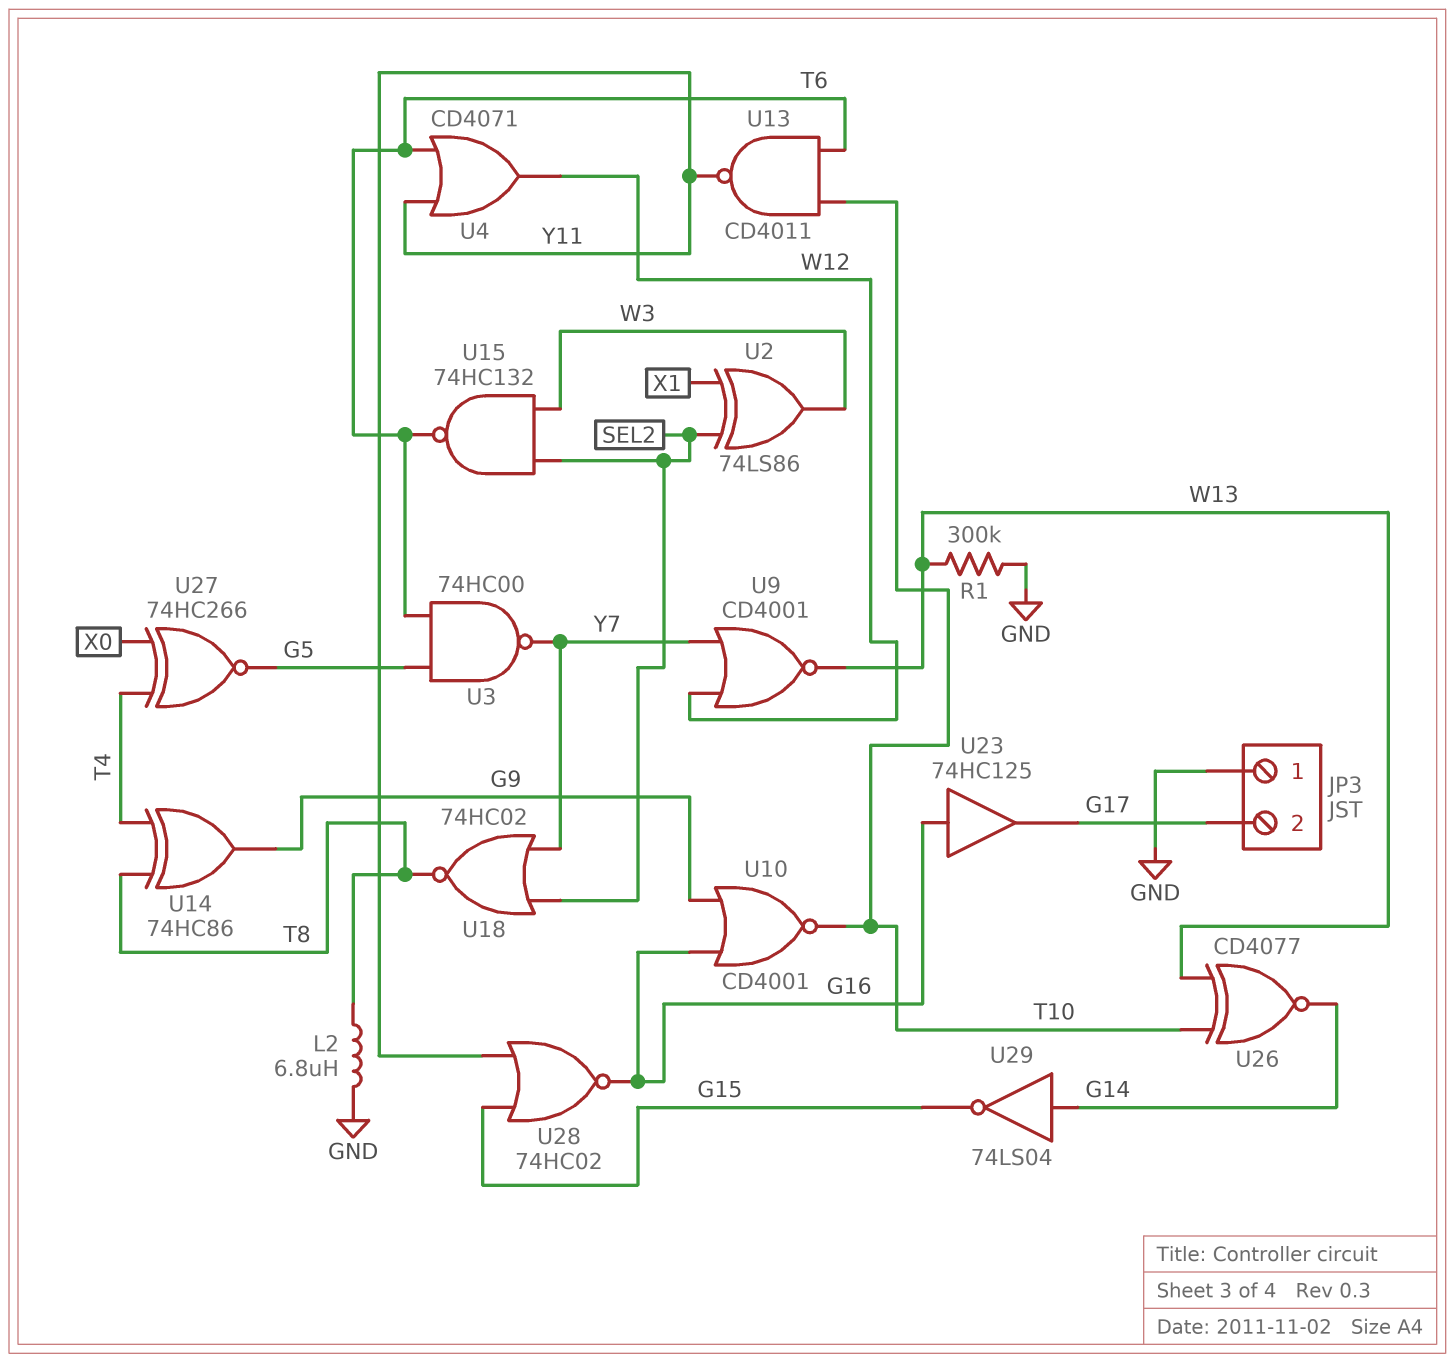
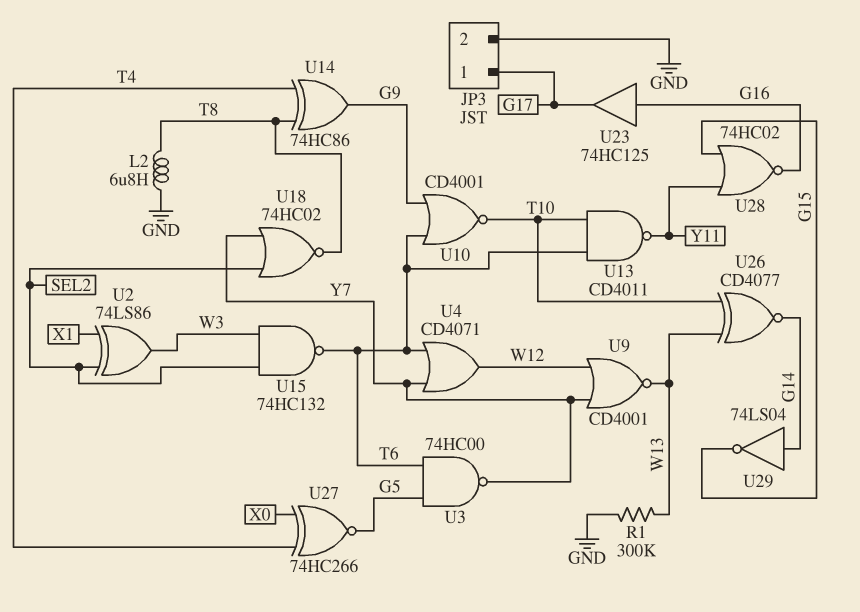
JP3 pin 1: GND -> G17
JP3 pin 2: G17 -> GND
U4: OR CD4071 (in T6, in Y11, out W12) -> OR CD4071 (in T6, in Y7, out W12)
U10: NOR CD4001 (in G9, in G16, out T10) -> NOR CD4001 (in G9, in T6, out T10)

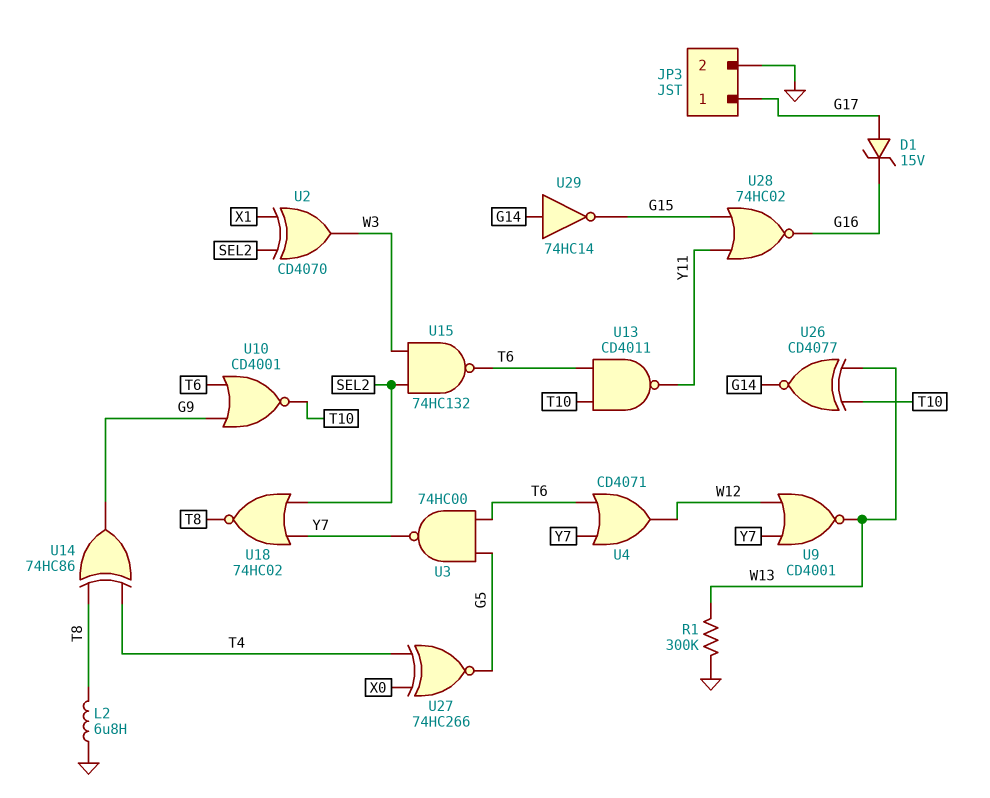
D1: none -> zener 15V (A G17, K G16)
U2: XOR 74LS86 (in SEL2, in X1, out W3) -> XOR CD4070 (in SEL2, in X1, out W3)
U23: buffer 74HC125 (in G16, out G17) -> none
U29: NOT 74LS04 (in G14, out G15) -> NOT 74HC14 (in G14, out G15)

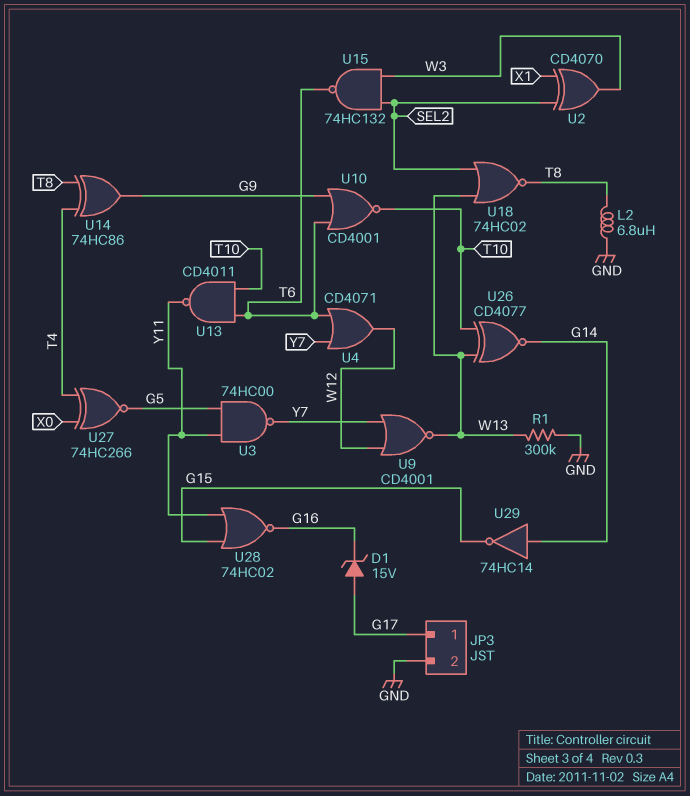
U3: NAND 74HC00 (in G5, in T6, out Y7) -> NAND 74HC00 (in G5, in Y11, out Y7)
U18: NOR 74HC02 (in SEL2, in Y7, out T8) -> NOR 74HC02 (in SEL2, in W13, out T8)

